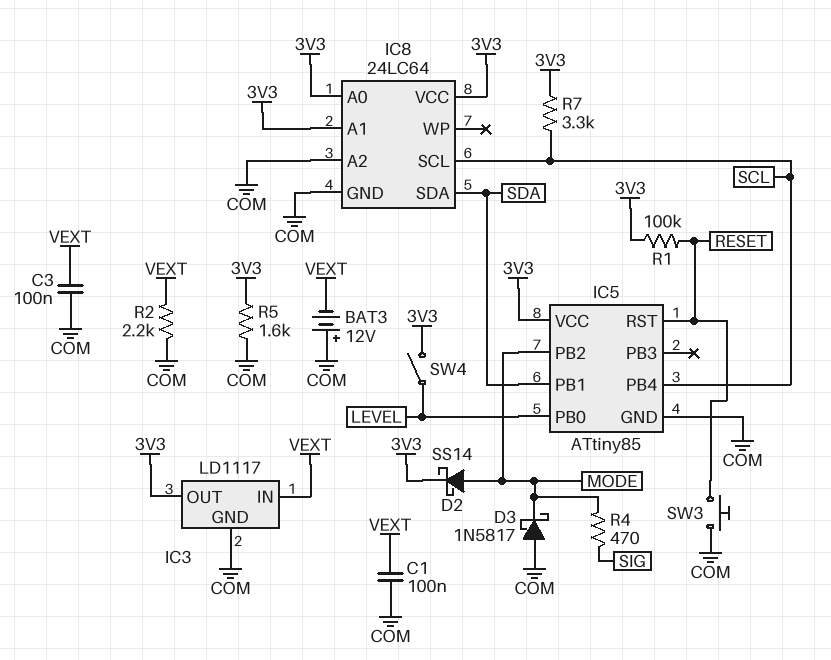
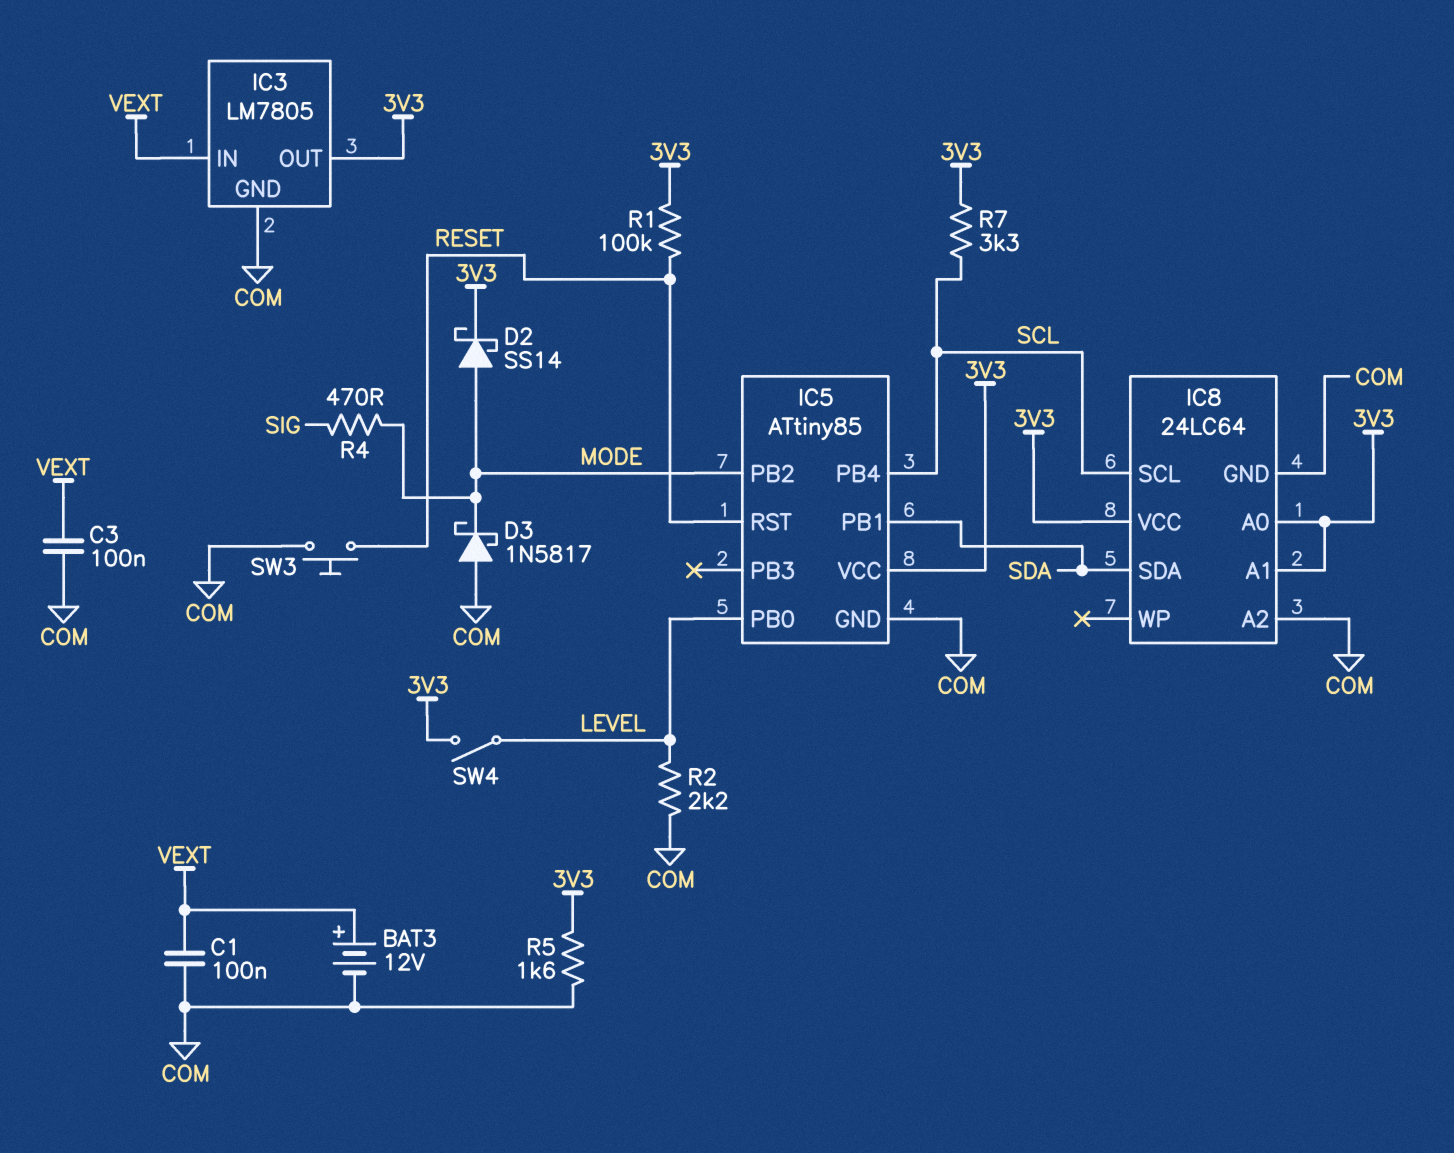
BAT3: 12V (plus COM, minus VEXT) -> 12V (plus VEXT, minus COM)
IC3: LD1117 -> LM7805
R2: 2.2k (COM, VEXT) -> 2.2k (COM, LEVEL)

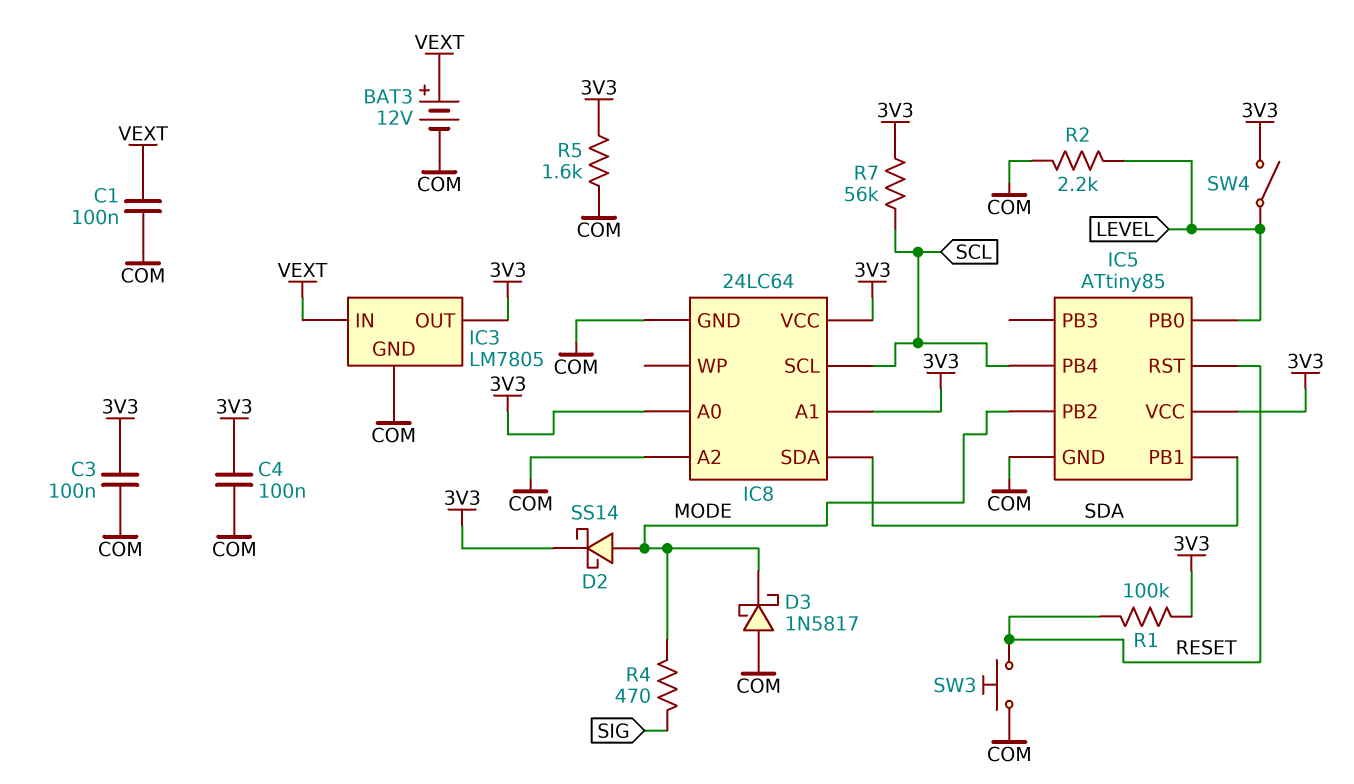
C3: 100nF (COM, VEXT) -> 100nF (3V3, COM)
C4: none -> 100nF (3V3, COM)
R7: 3.3k (3V3, SCL) -> 56k (3V3, SCL)

